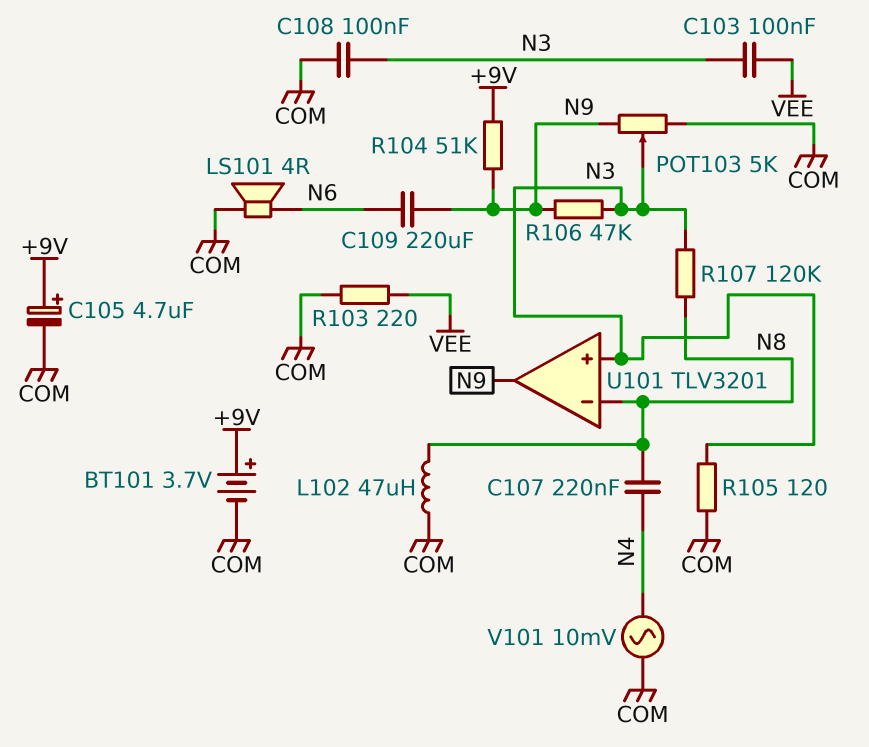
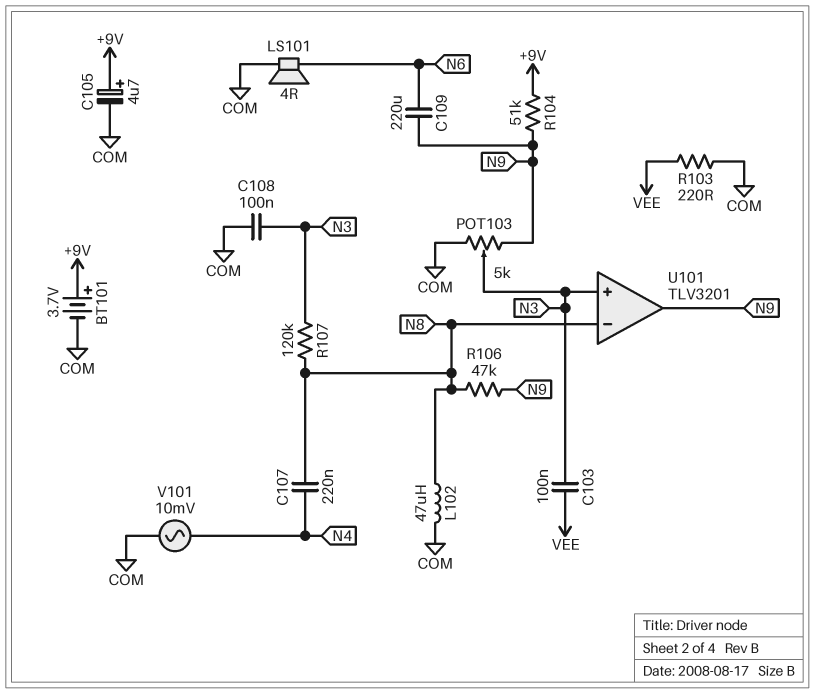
R105: 120 (COM, N3) -> none
R106: 47k (N3, N9) -> 47k (N8, N9)

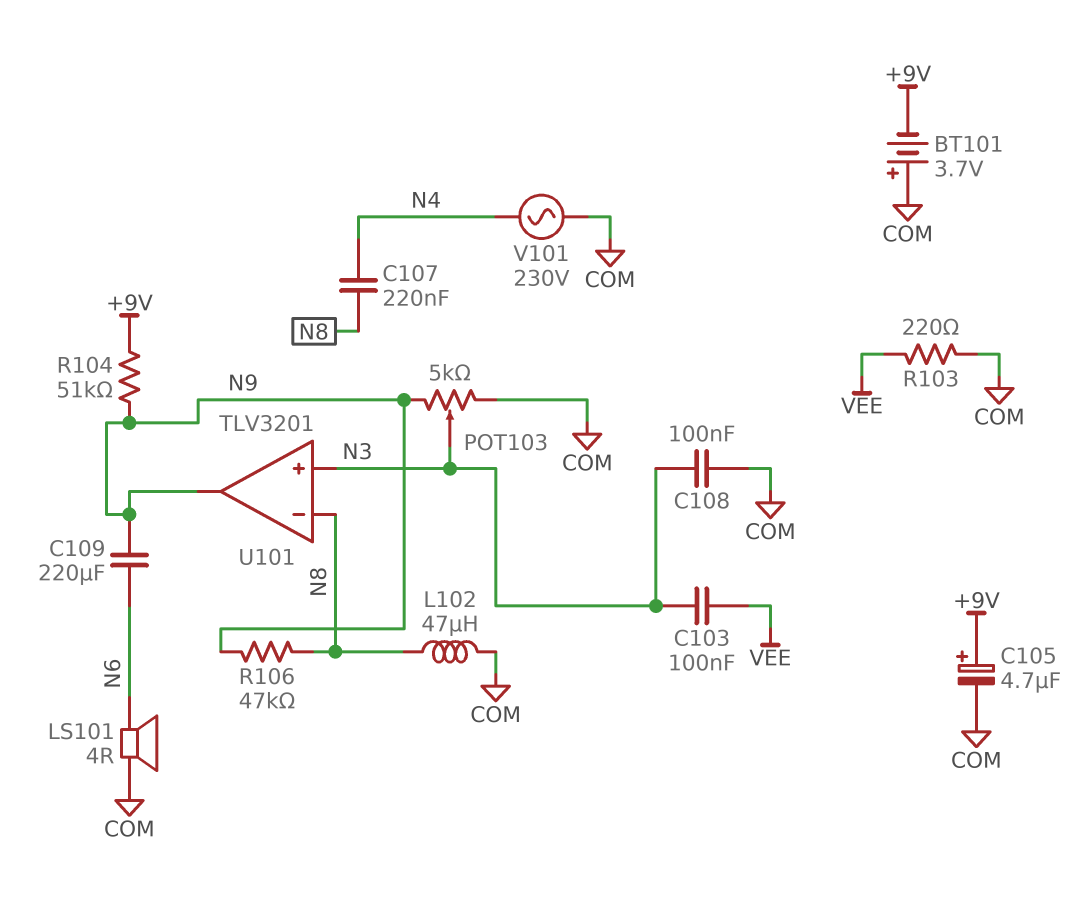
BT101: 3.7V (plus +9V, minus COM) -> 3.7V (plus COM, minus +9V)
R107: 120k (N3, N8) -> none
V101: AC 10mV (COM, N4) -> AC 230V (COM, N4)

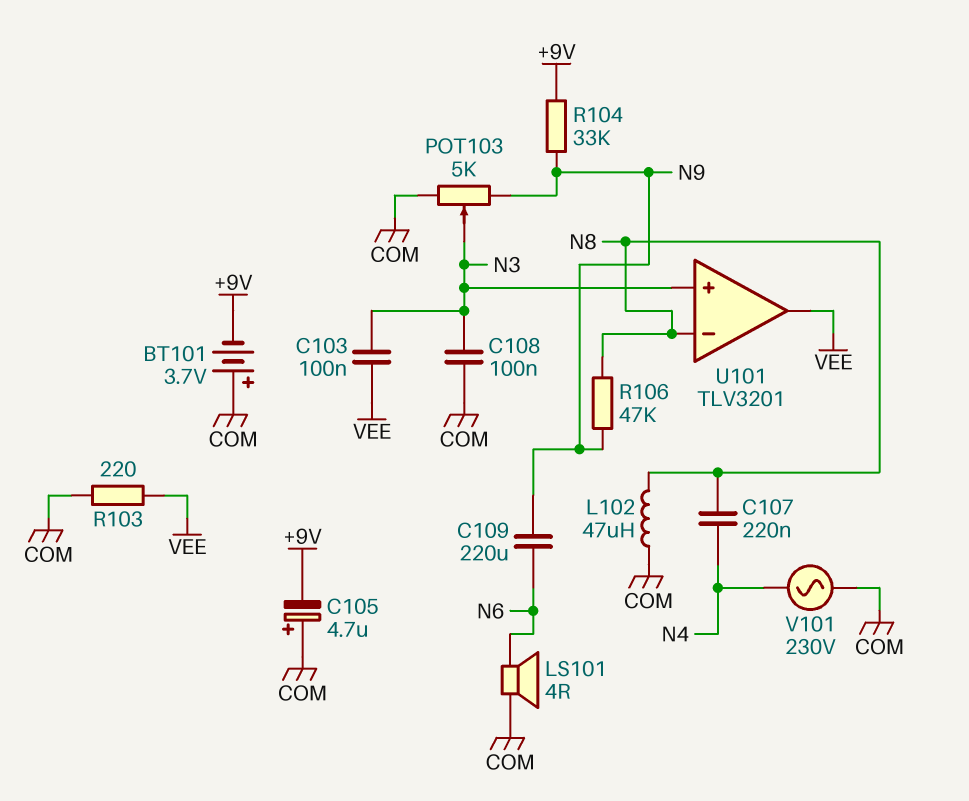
C105: 4.7uF (plus +9V, minus COM) -> 4.7uF (plus COM, minus +9V)
R104: 51k (+9V, N9) -> 33k (+9V, N9)
U101 pin out: N9 -> VEE

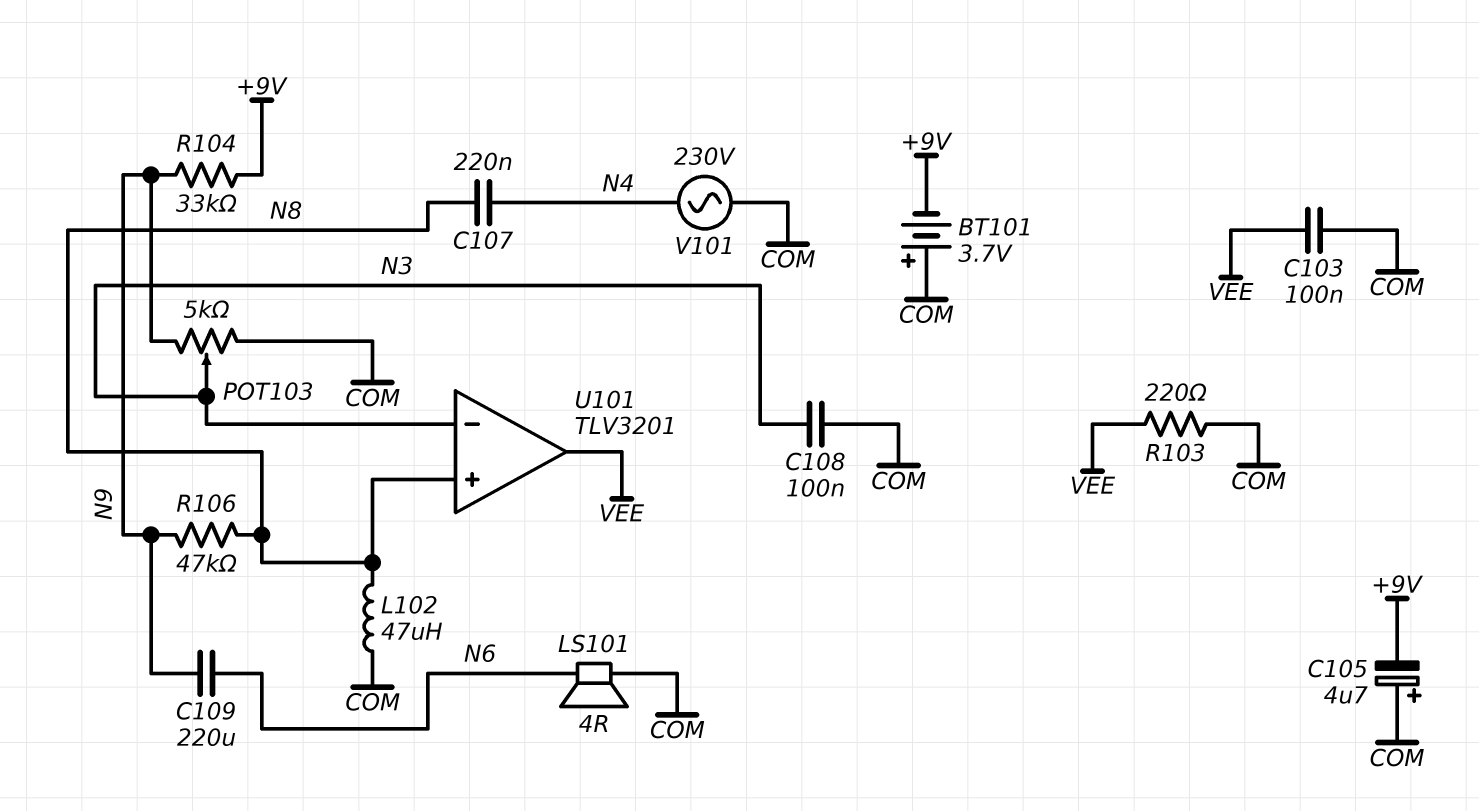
C103: 100nF (N3, VEE) -> 100nF (COM, VEE)
U101 pin in+: N3 -> N8
U101 pin in-: N8 -> N3

